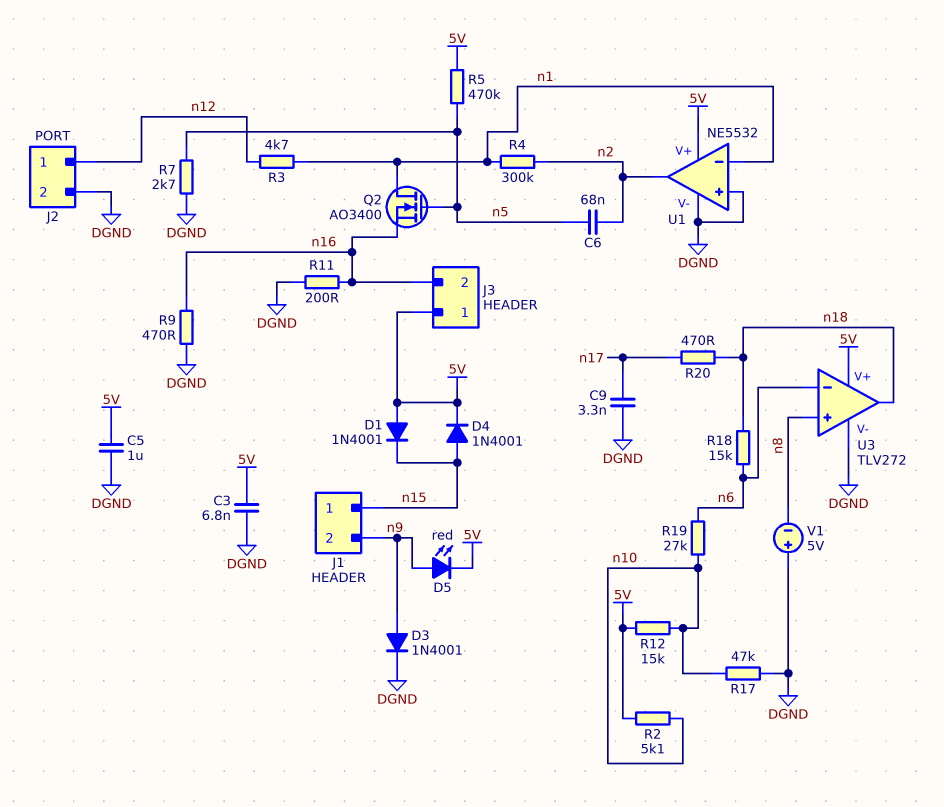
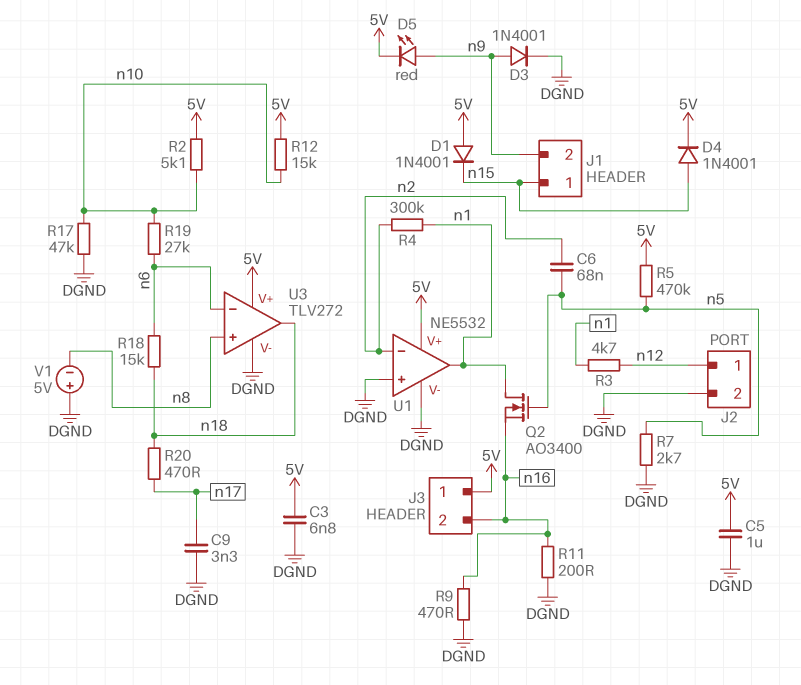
U1 pin in-: n1 -> n2
U1 pin out: n2 -> n1

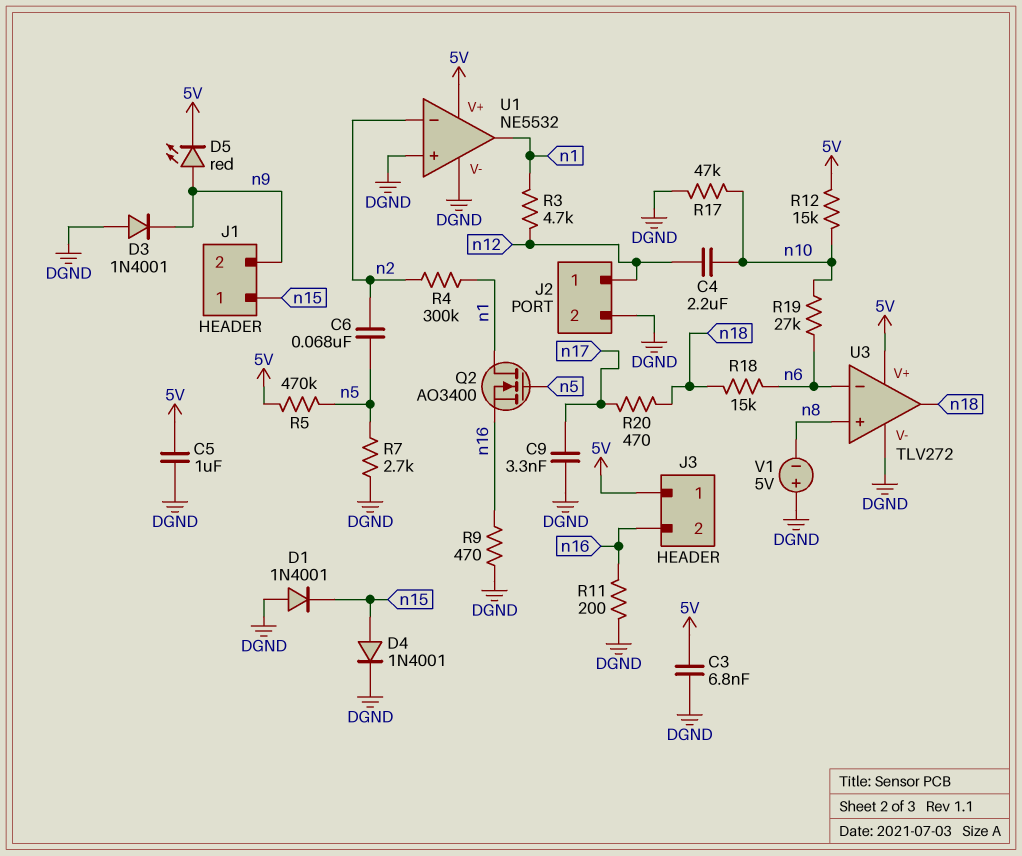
C4: none -> 2.2uF (n10, n12)
D1: diode 1N4001 (A 5V, K n15) -> diode 1N4001 (A DGND, K n15)
D3: diode 1N4001 (A n9, K DGND) -> diode 1N4001 (A DGND, K n9)
D4: diode 1N4001 (A n15, K 5V) -> diode 1N4001 (A n15, K DGND)
R2: 5.1k (5V, n10) -> none

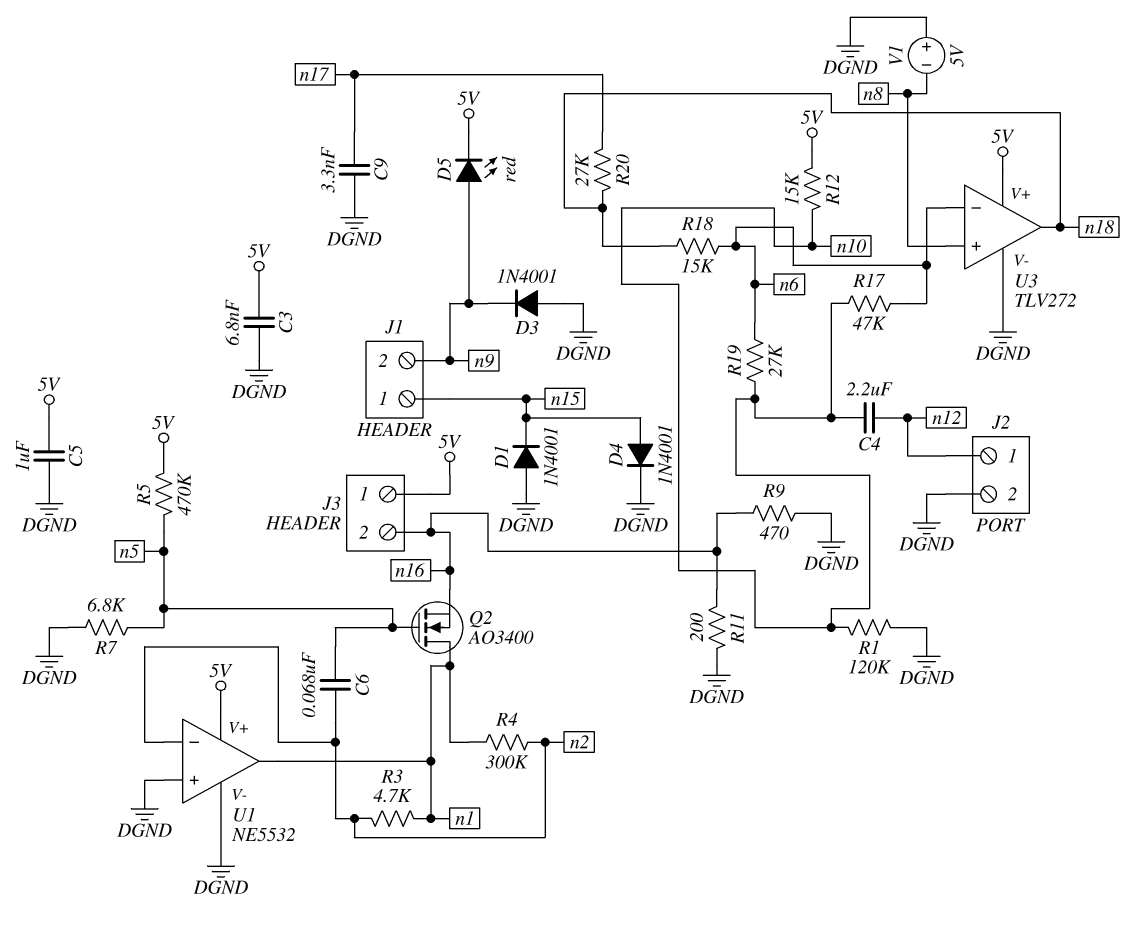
R1: none -> 120k (DGND, n10)
R3: 4.7k (n1, n12) -> 4.7k (n1, n2)
R7: 2.7k (DGND, n5) -> 6.8k (DGND, n5)
R17: 47k (DGND, n10) -> 47k (n6, n10)
R20: 470 (n17, n18) -> 27k (n17, n18)

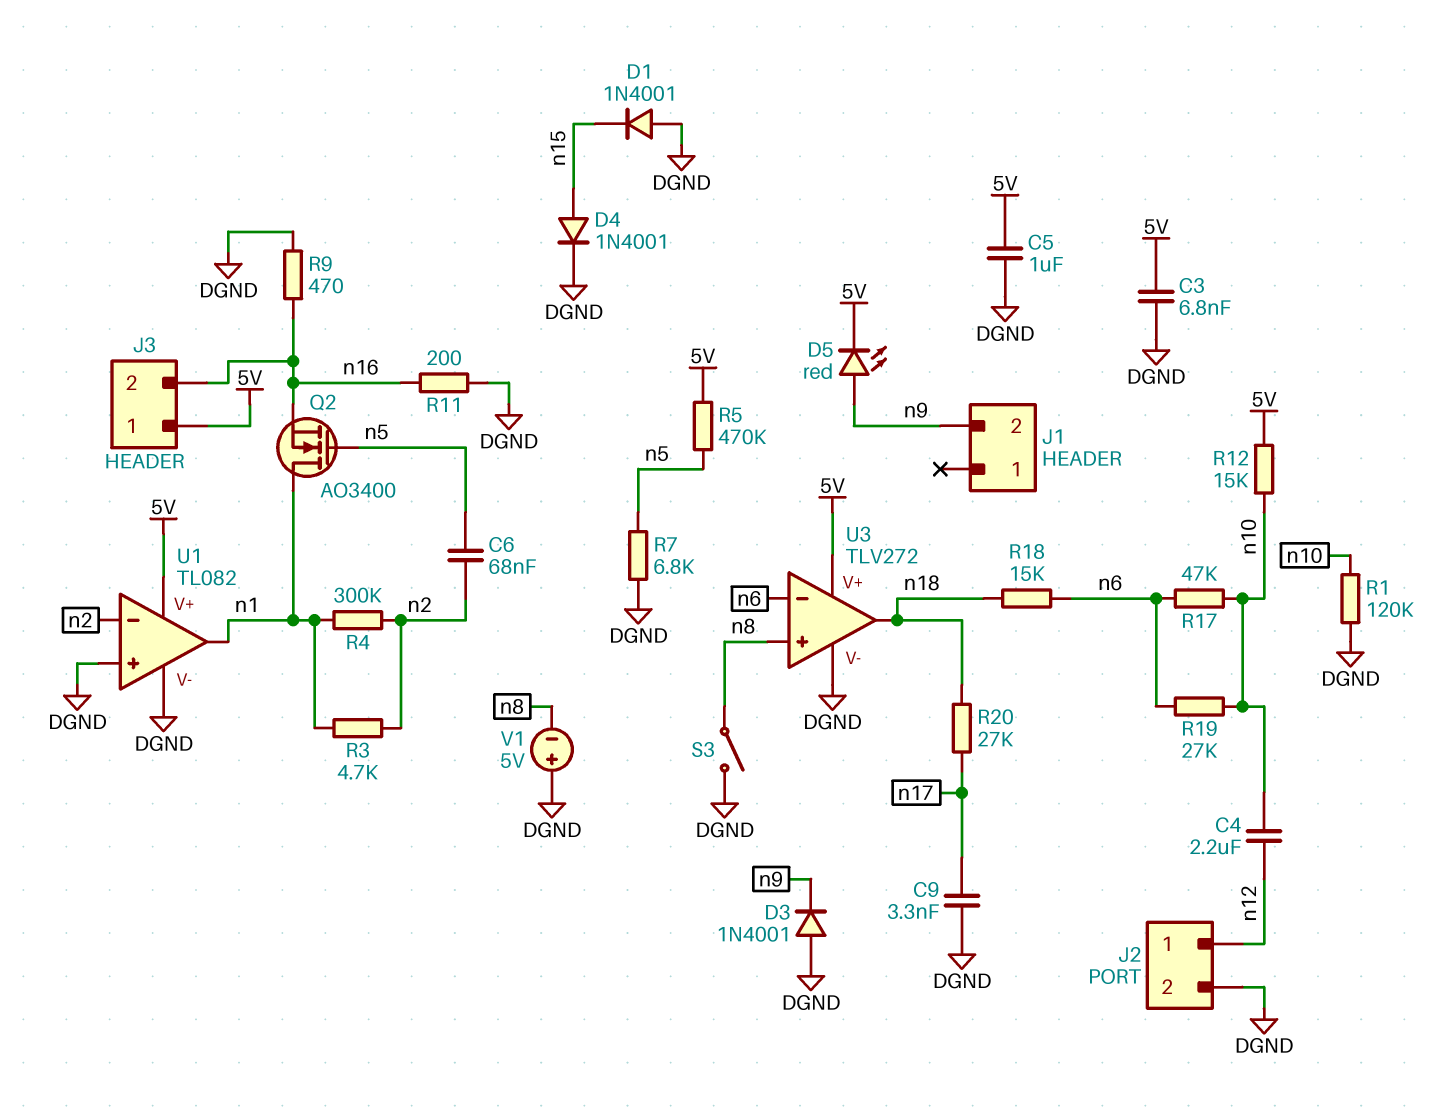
J1 pin 1: n15 -> none
S3: none -> switch (DGND, n8)
U1: NE5532 -> TL082

